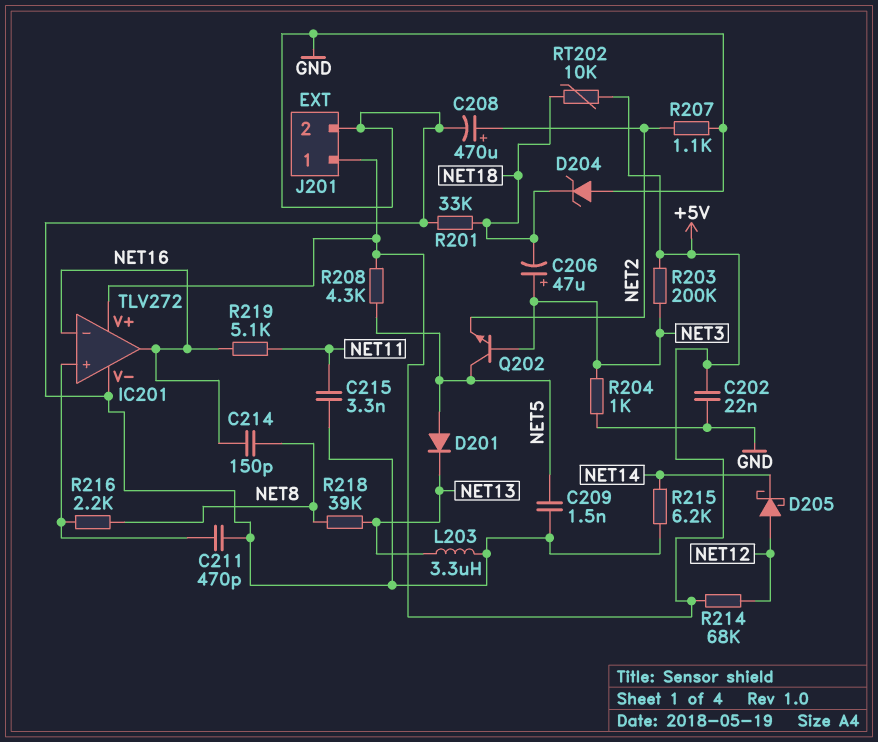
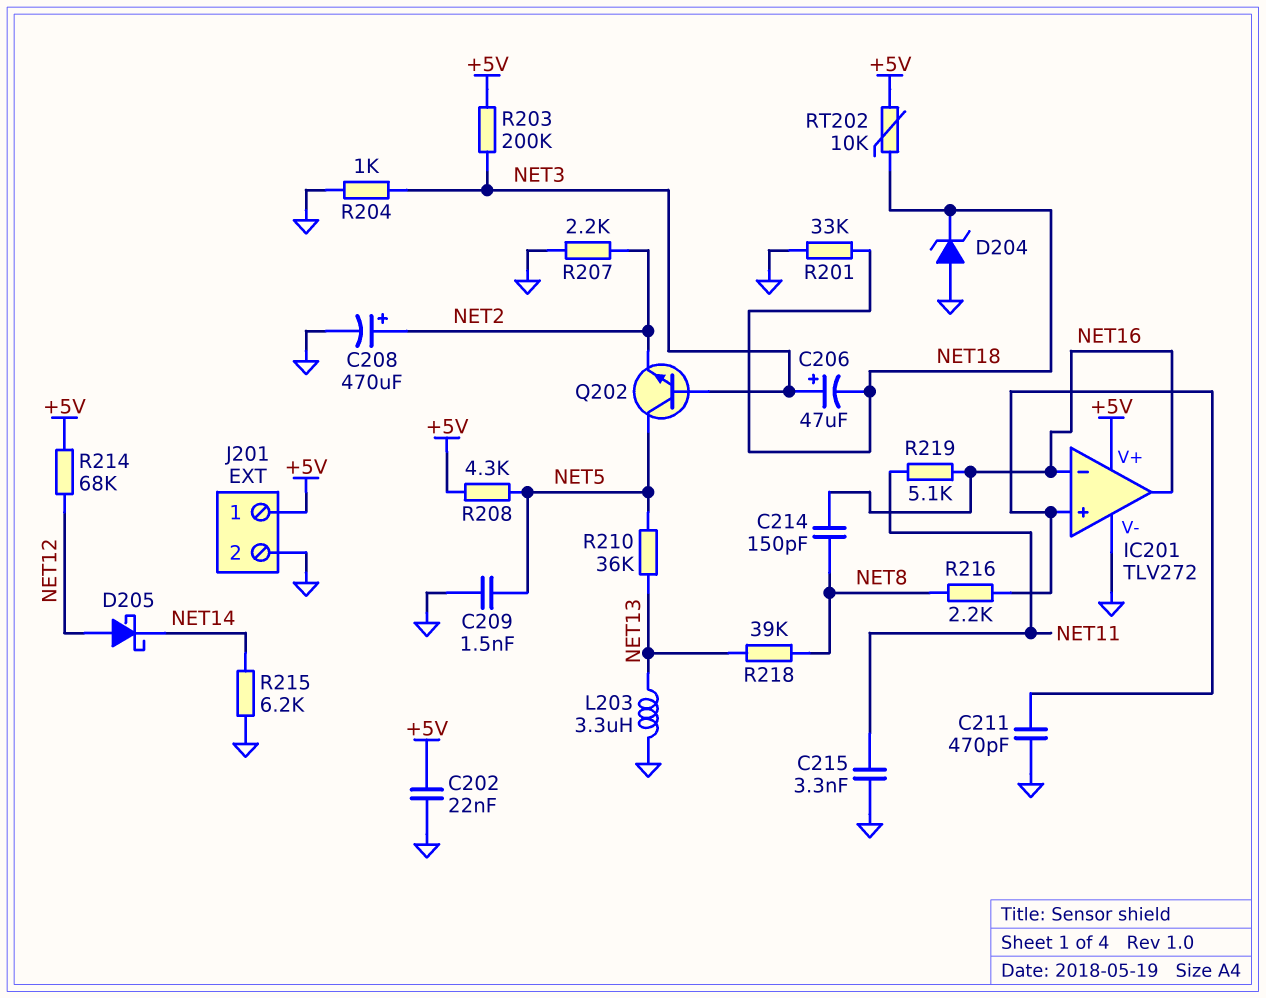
D201: diode (A NET5, K NET13) -> none
R207: 1.1k (GND, NET2) -> 2.2k (GND, NET2)
R210: none -> 36k (NET5, NET13)

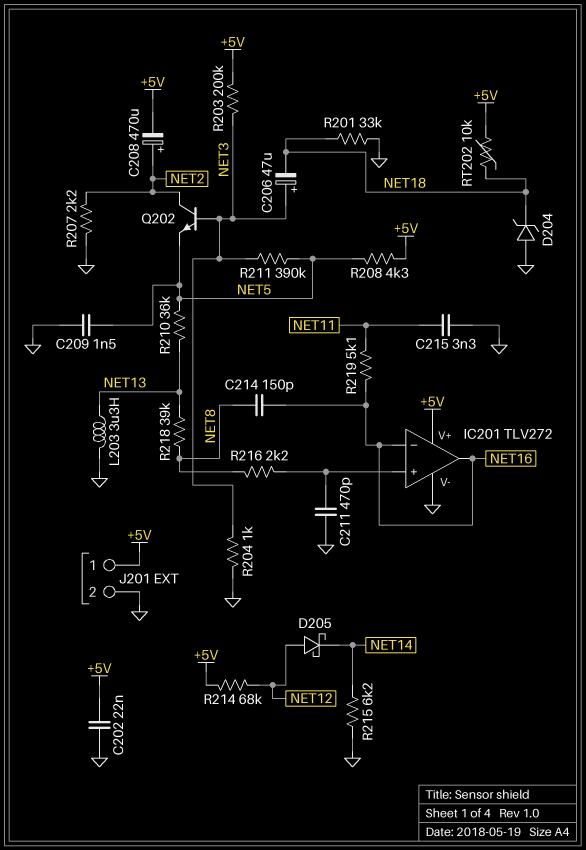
C208: 470uF (plus NET2, minus GND) -> 470uF (plus NET2, minus +5V)
Q202: NPN (B NET3, C NET5, E NET2) -> NPN (B NET3, C NET2, E NET5)
R211: none -> 390k (NET3, NET5)

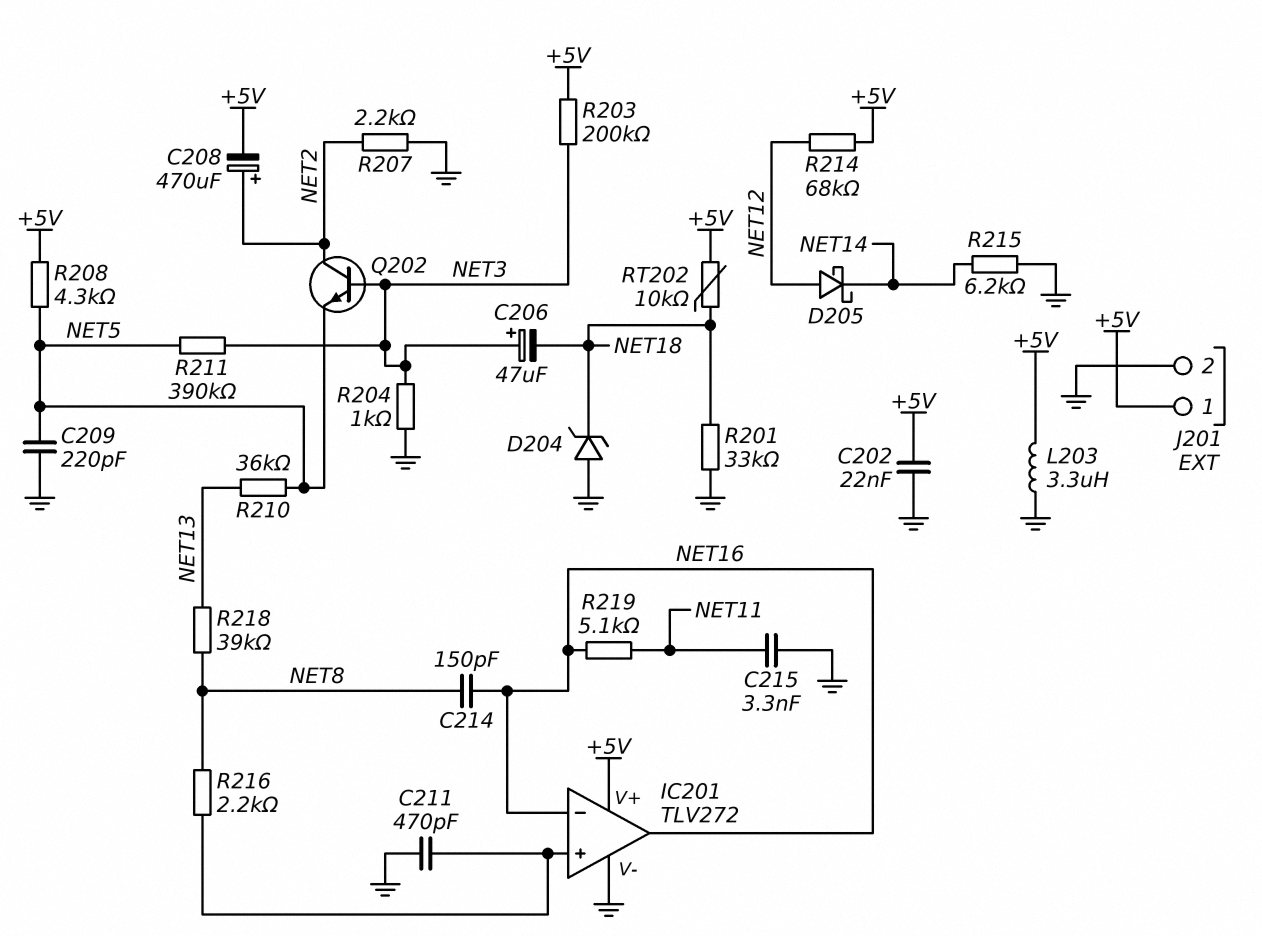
C209: 1.5nF (GND, NET5) -> 220pF (GND, NET5)
L203: 3.3uH (GND, NET13) -> 3.3uH (+5V, GND)

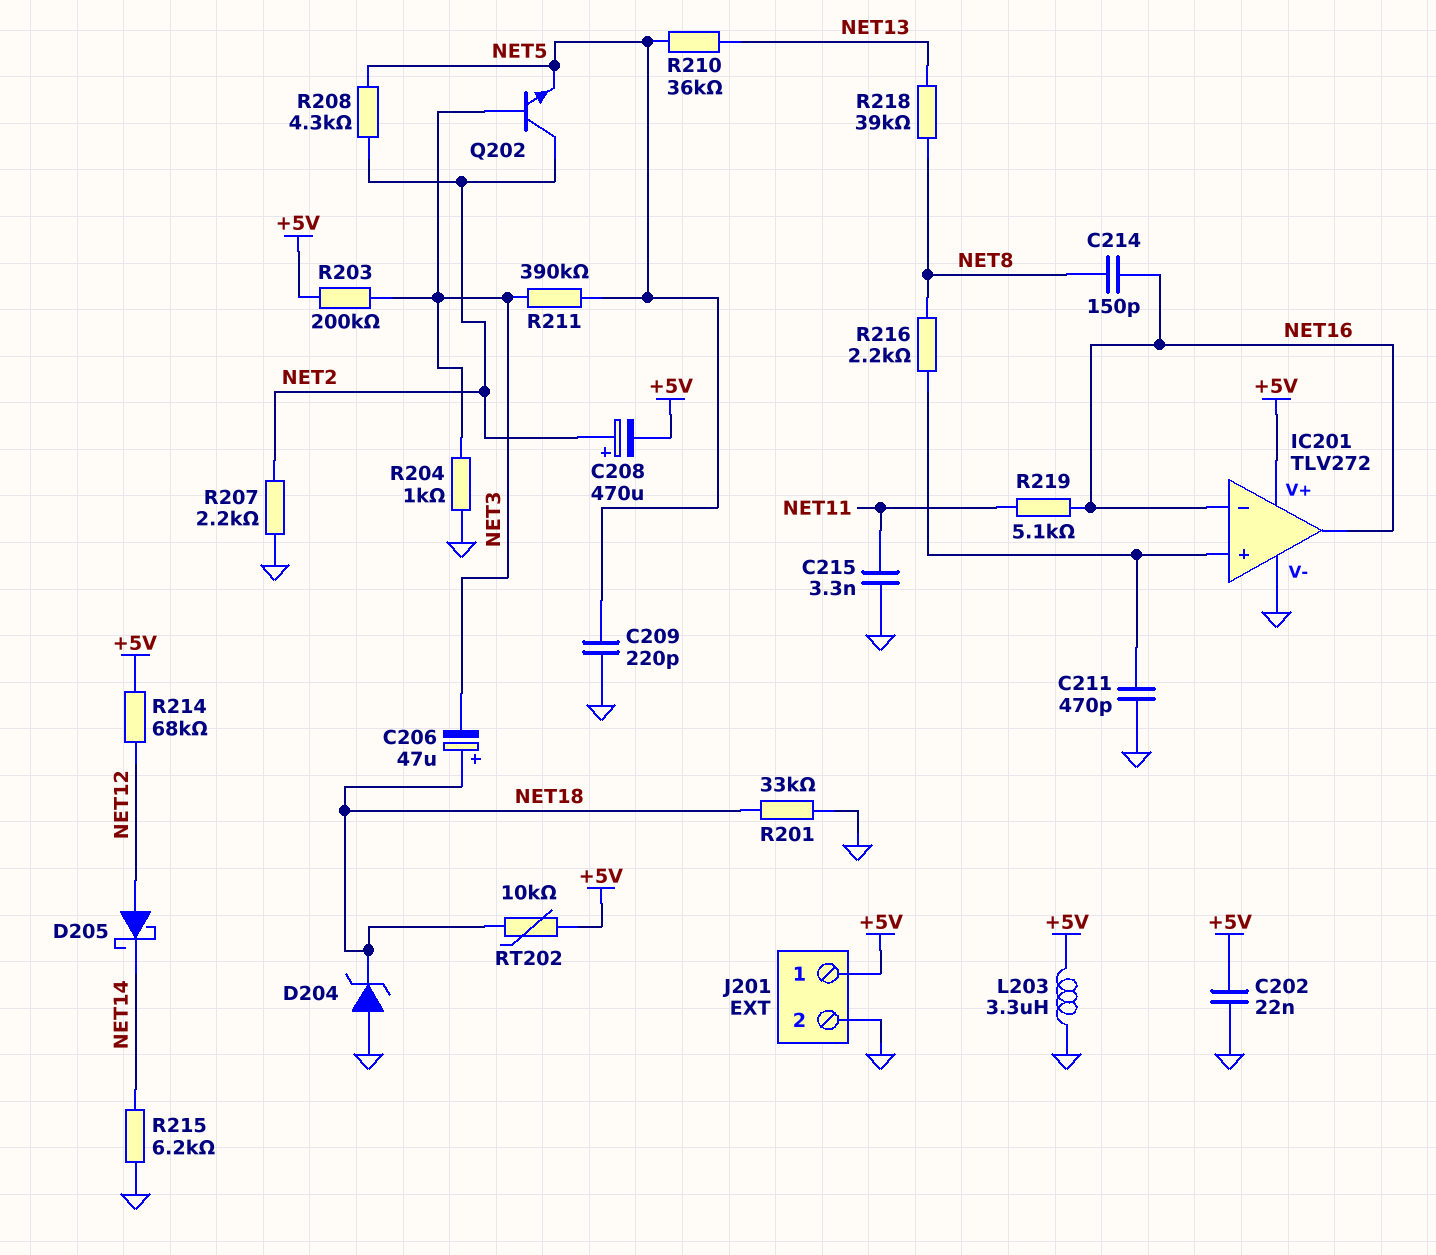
C206: 47uF (plus NET3, minus NET18) -> 47uF (plus NET18, minus NET3)
R208: 4.3k (+5V, NET5) -> 4.3k (NET2, NET5)

